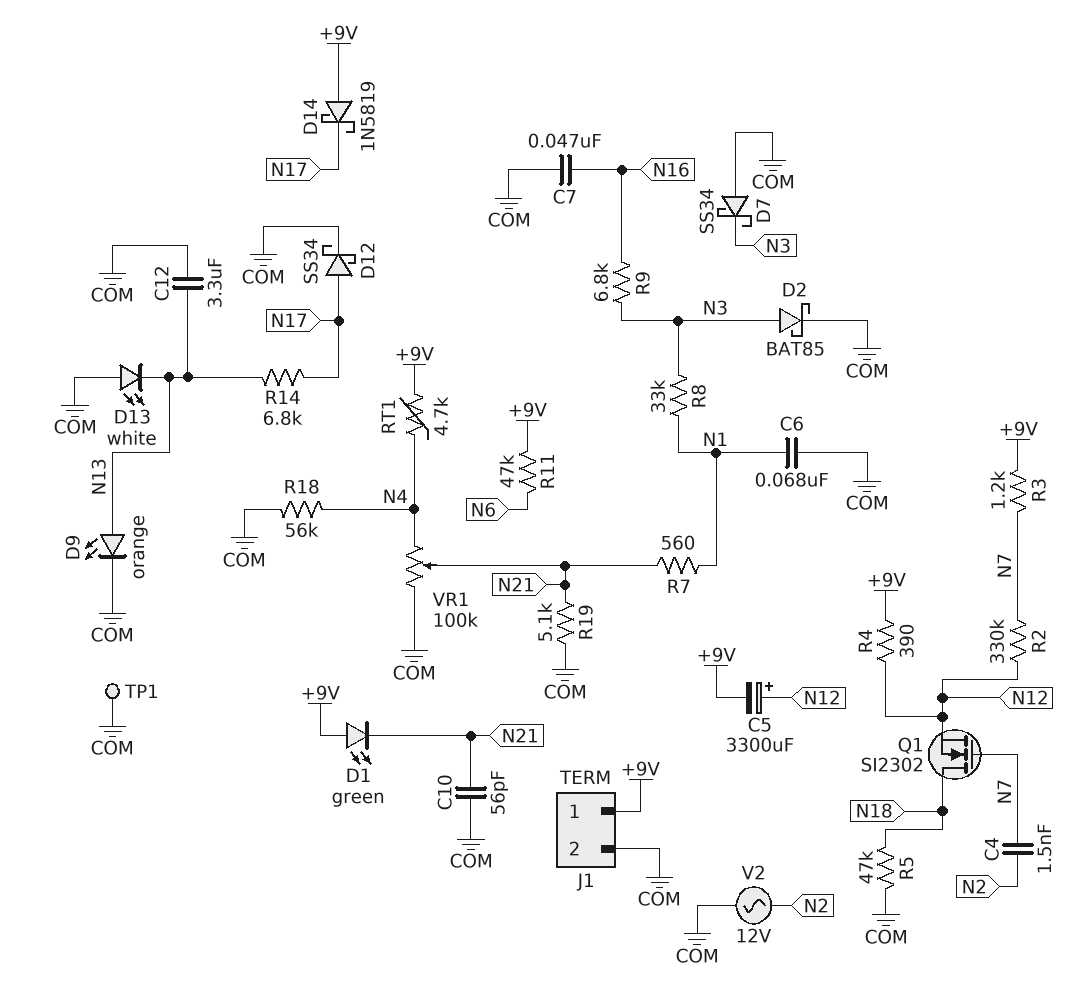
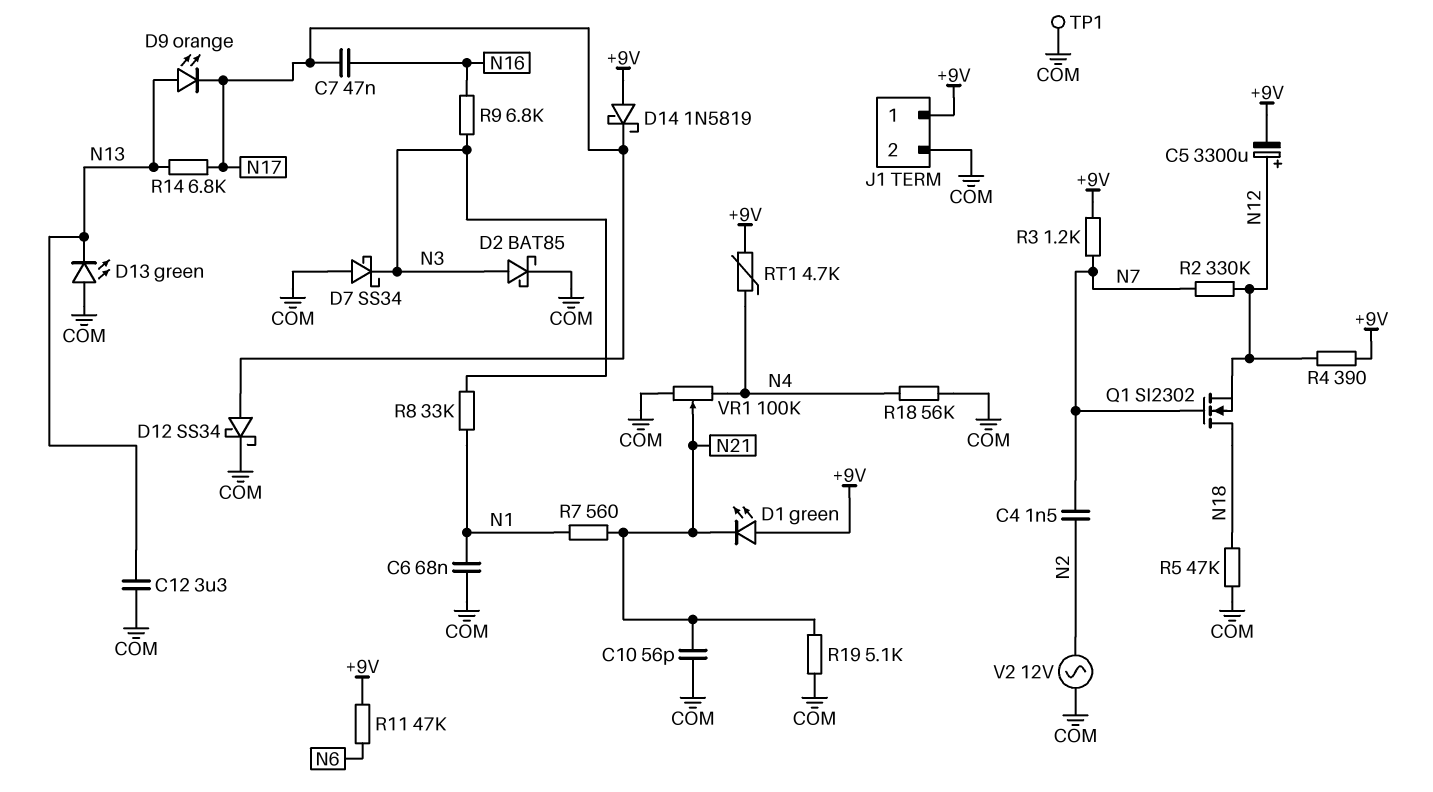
C7: 47nF (COM, N16) -> 47nF (N16, N17)
D9: LED orange (A N13, K COM) -> LED orange (A N13, K N17)
D13: LED white (A COM, K N13) -> LED green (A COM, K N13)

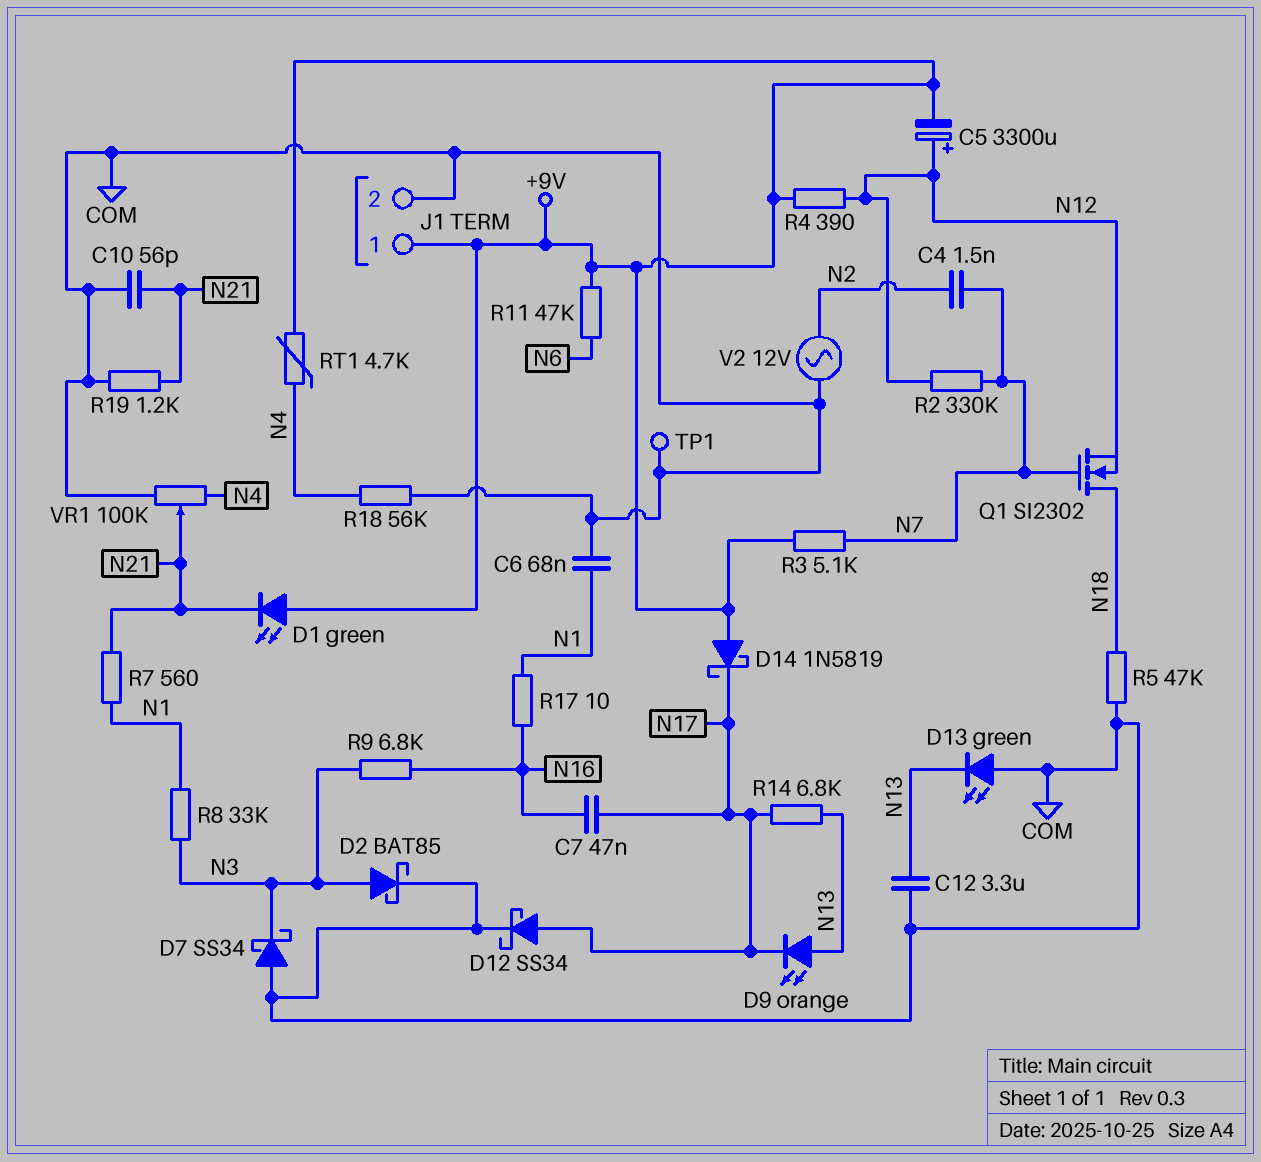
R3: 1.2k (+9V, N7) -> 5.1k (+9V, N7)
R17: none -> 10 (N1, N16)
R19: 5.1k (COM, N21) -> 1.2k (COM, N21)

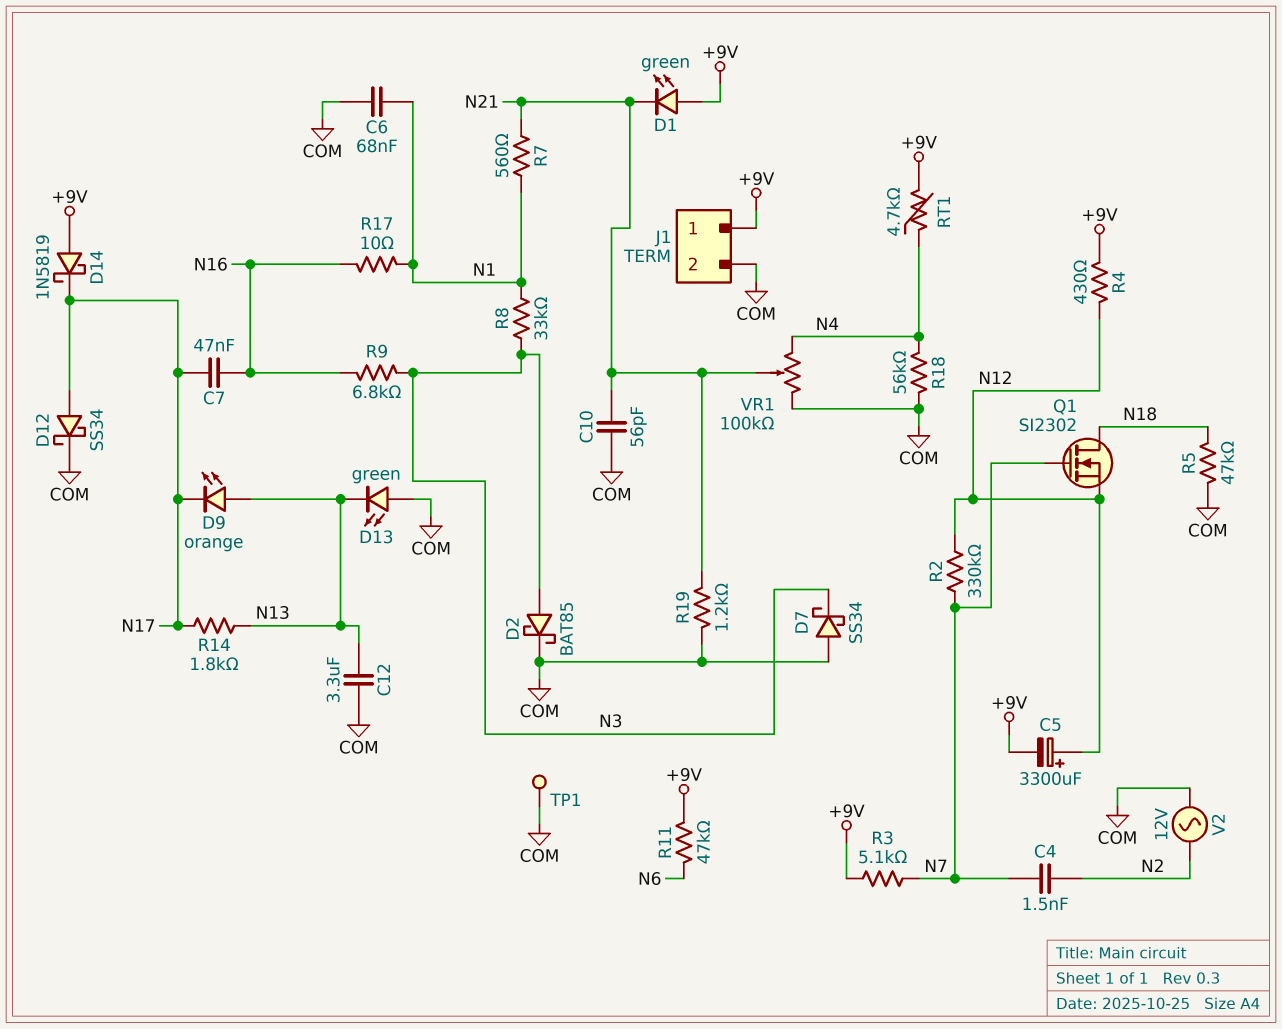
R4: 390 (+9V, N12) -> 430 (+9V, N12)
R14: 6.8k (N13, N17) -> 1.8k (N13, N17)

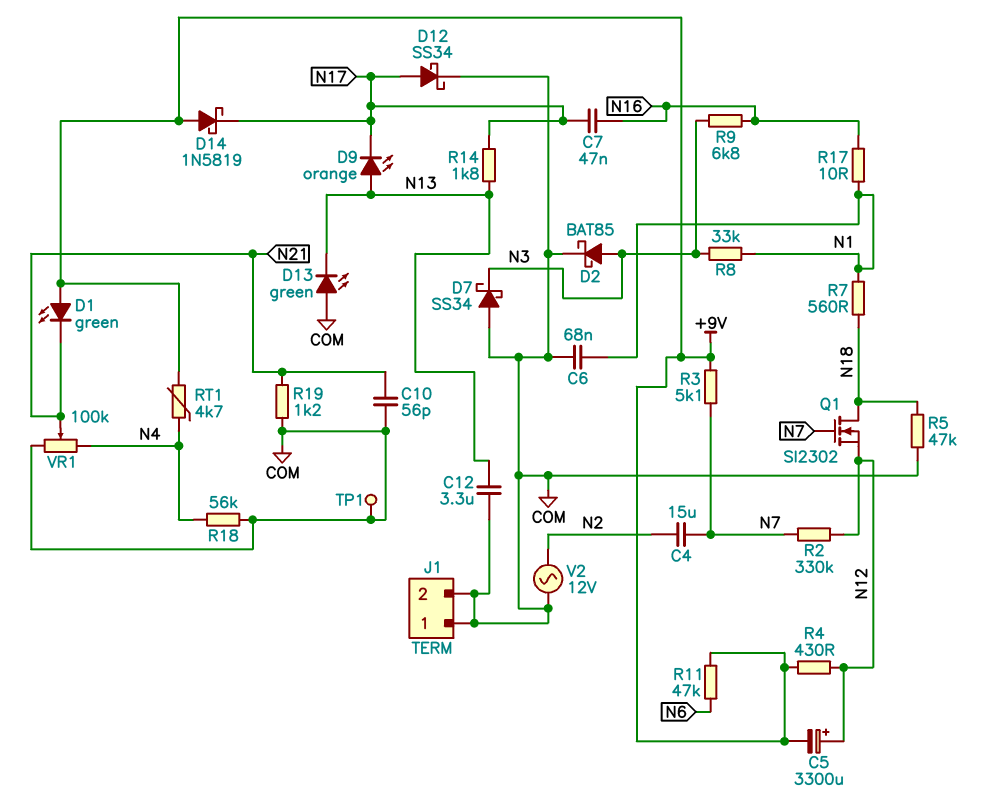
C4: 1.5nF (N2, N7) -> 15uF (N2, N7)
J1 pin 1: +9V -> COM
R7: 560 (N1, N21) -> 560 (N1, N18)

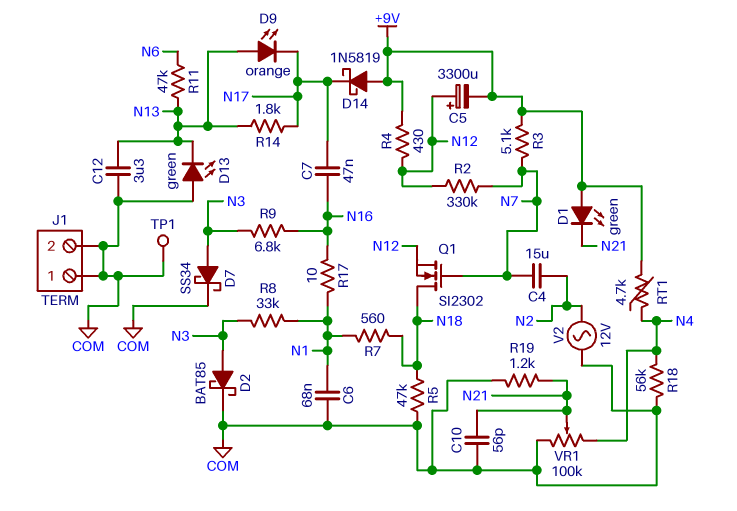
D7: schottky SS34 (A COM, K N3) -> schottky SS34 (A N3, K COM)
D12: schottky SS34 (A N17, K COM) -> none
R11: 47k (+9V, N6) -> 47k (N6, N13)

